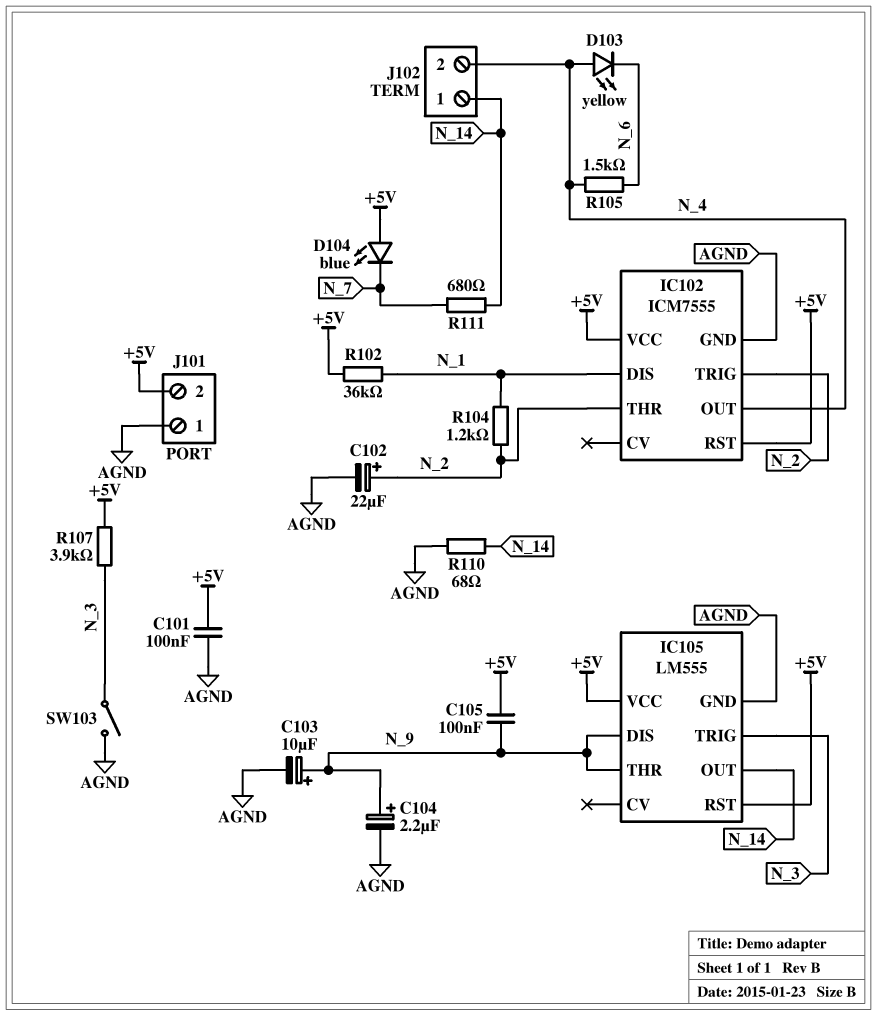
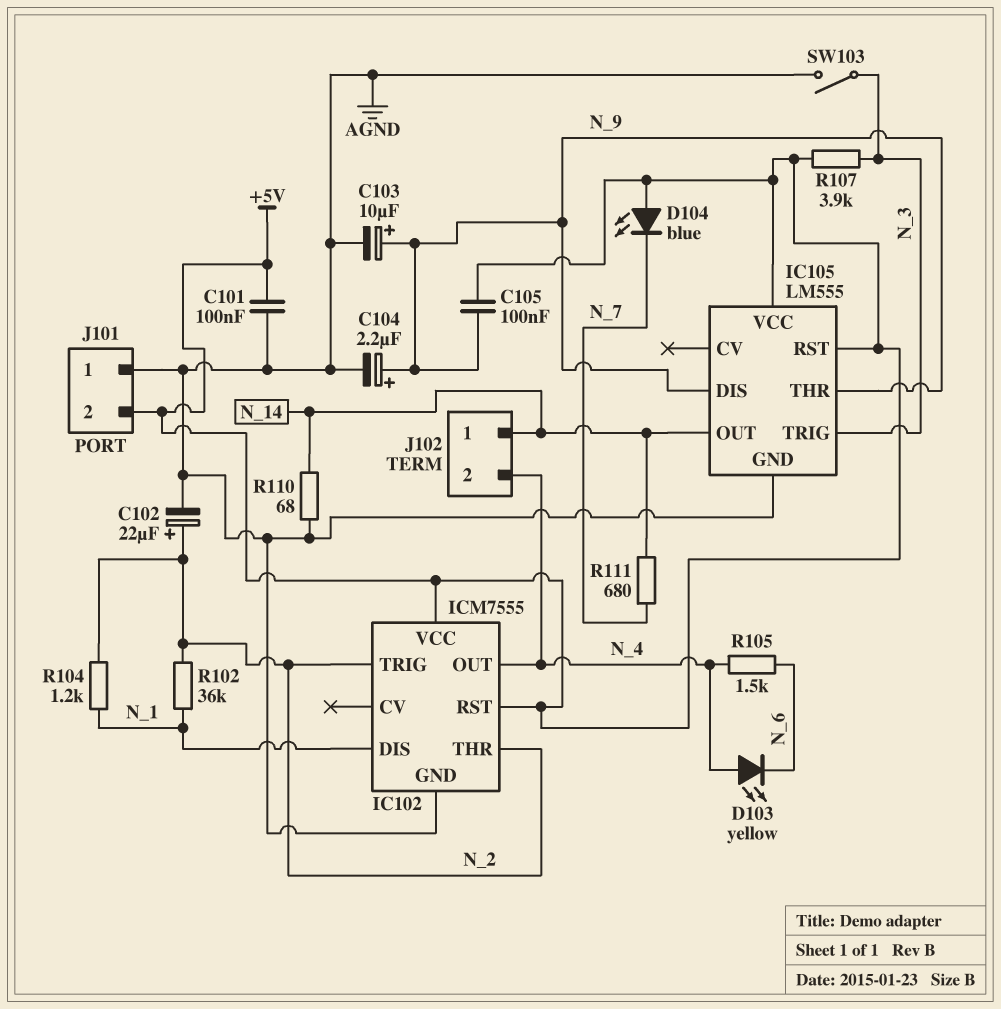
R102: 36k (+5V, N_1) -> 36k (N_1, N_2)

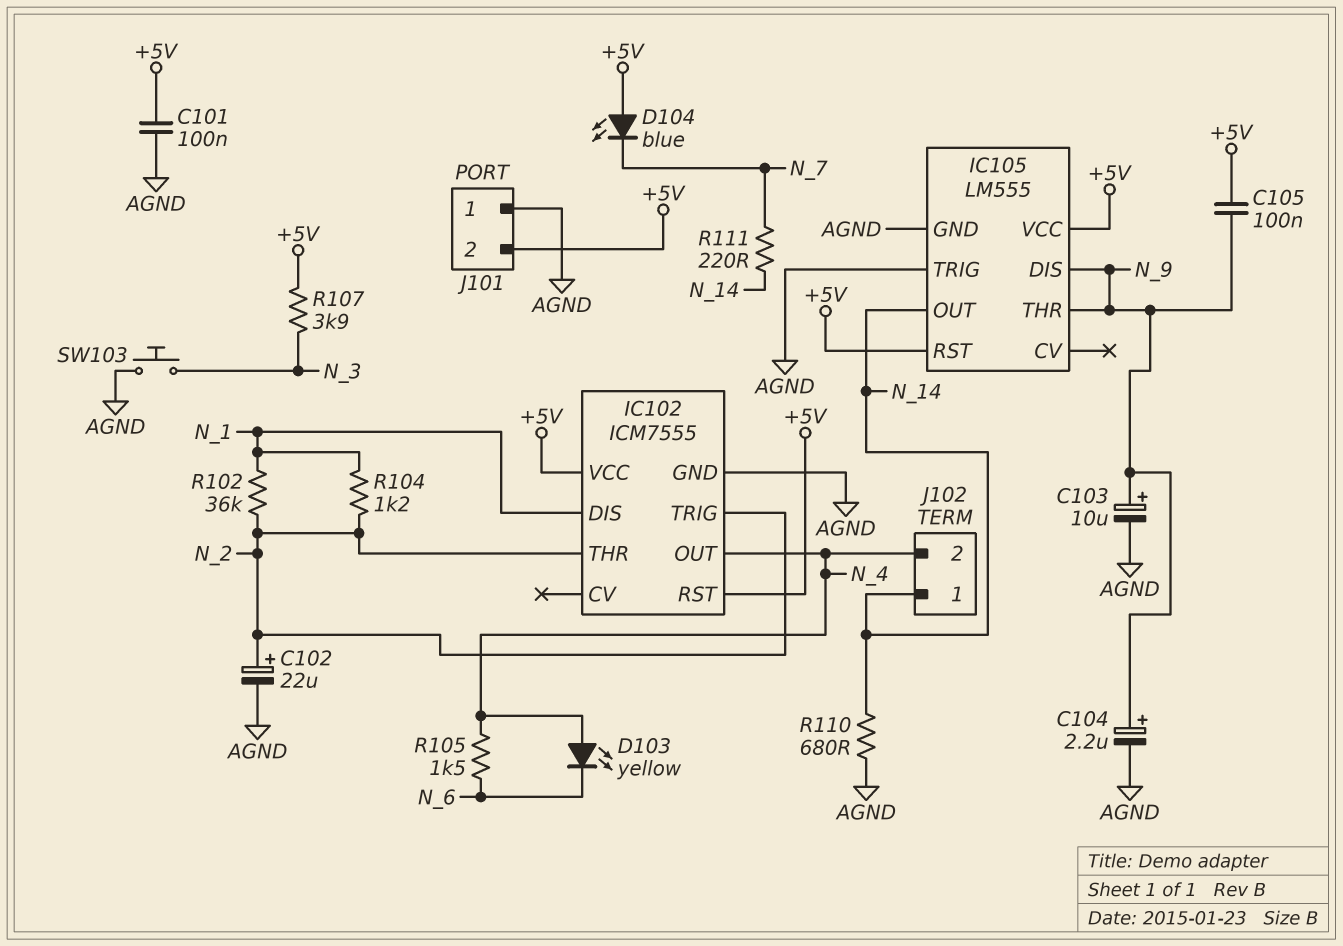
IC105 pin TRIG: N_3 -> AGND
R110: 68 (AGND, N_14) -> 680 (AGND, N_14)
R111: 680 (N_7, N_14) -> 220 (N_7, N_14)
SW103: switch (AGND, N_3) -> button (AGND, N_3)

